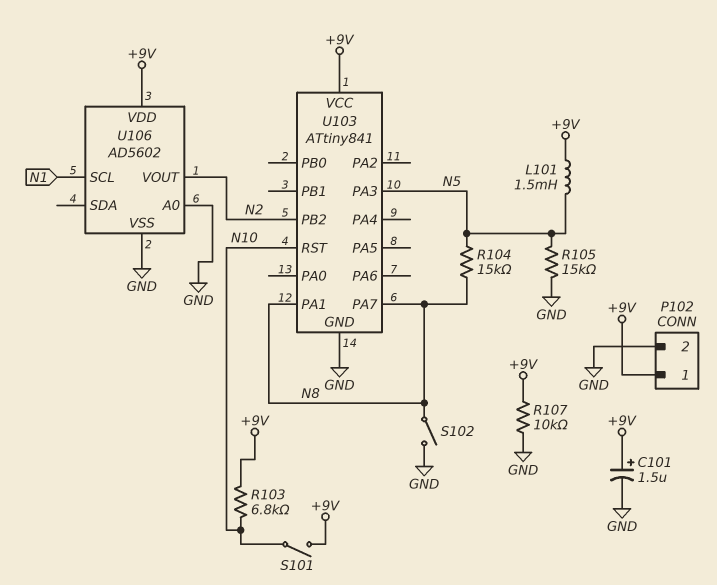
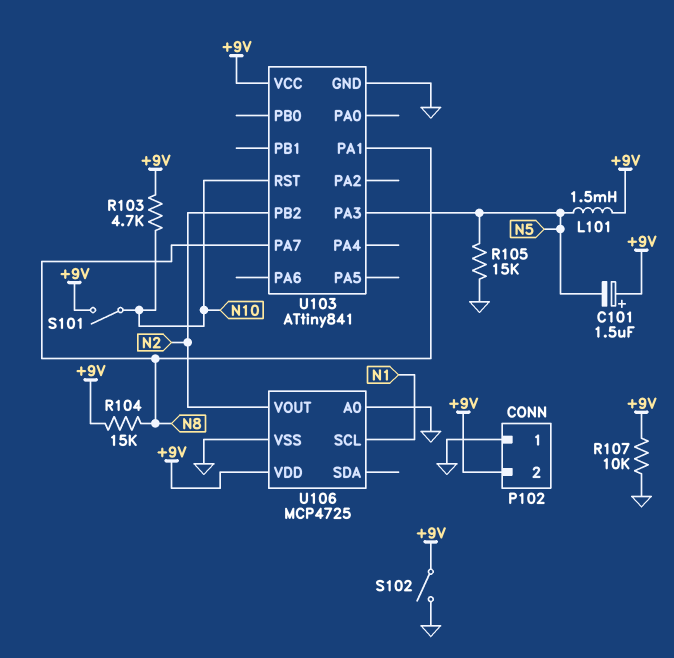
C101: 1.5uF (plus +9V, minus GND) -> 1.5uF (plus +9V, minus N5)
P102 pin 1: +9V -> GND
P102 pin 2: GND -> +9V
R103: 6.8k (+9V, N10) -> 4.7k (+9V, N10)
R104: 15k (N5, N8) -> 15k (+9V, N8)
S102: switch (GND, N8) -> switch (+9V, GND)
U106: AD5602 -> MCP4725

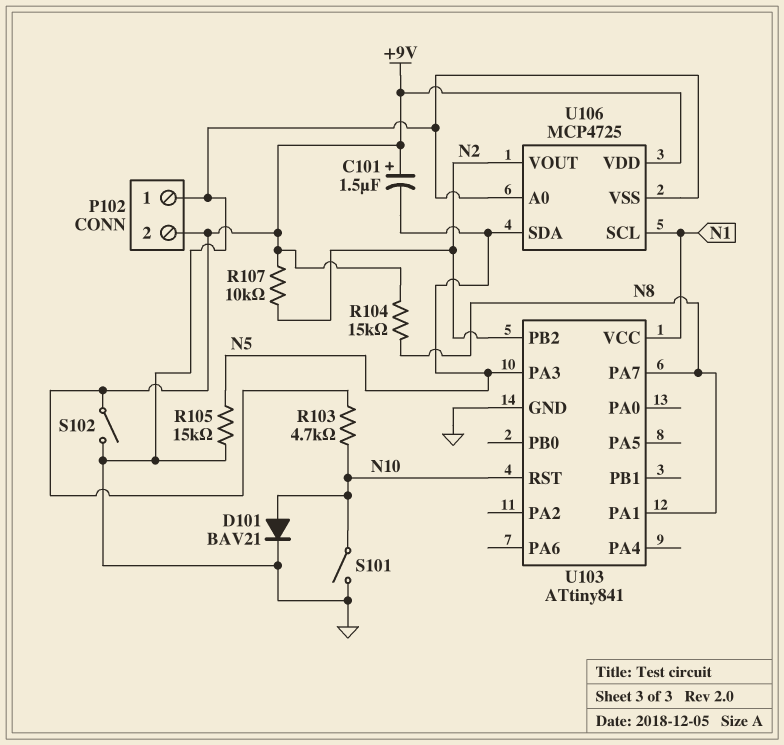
D101: none -> diode BAV21 (A N10, K GND)
L101: 1.5mH (+9V, N5) -> none
R107: 10k (+9V, GND) -> 10k (+9V, N2)
S101: switch (+9V, N10) -> switch (GND, N10)
U103 pin VCC: +9V -> N1
U106 pin SDA: none -> N5

